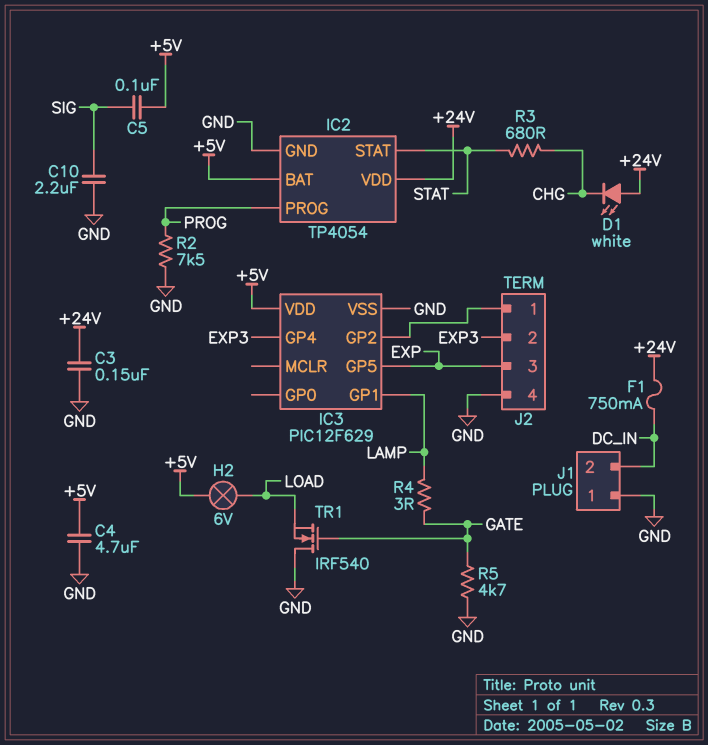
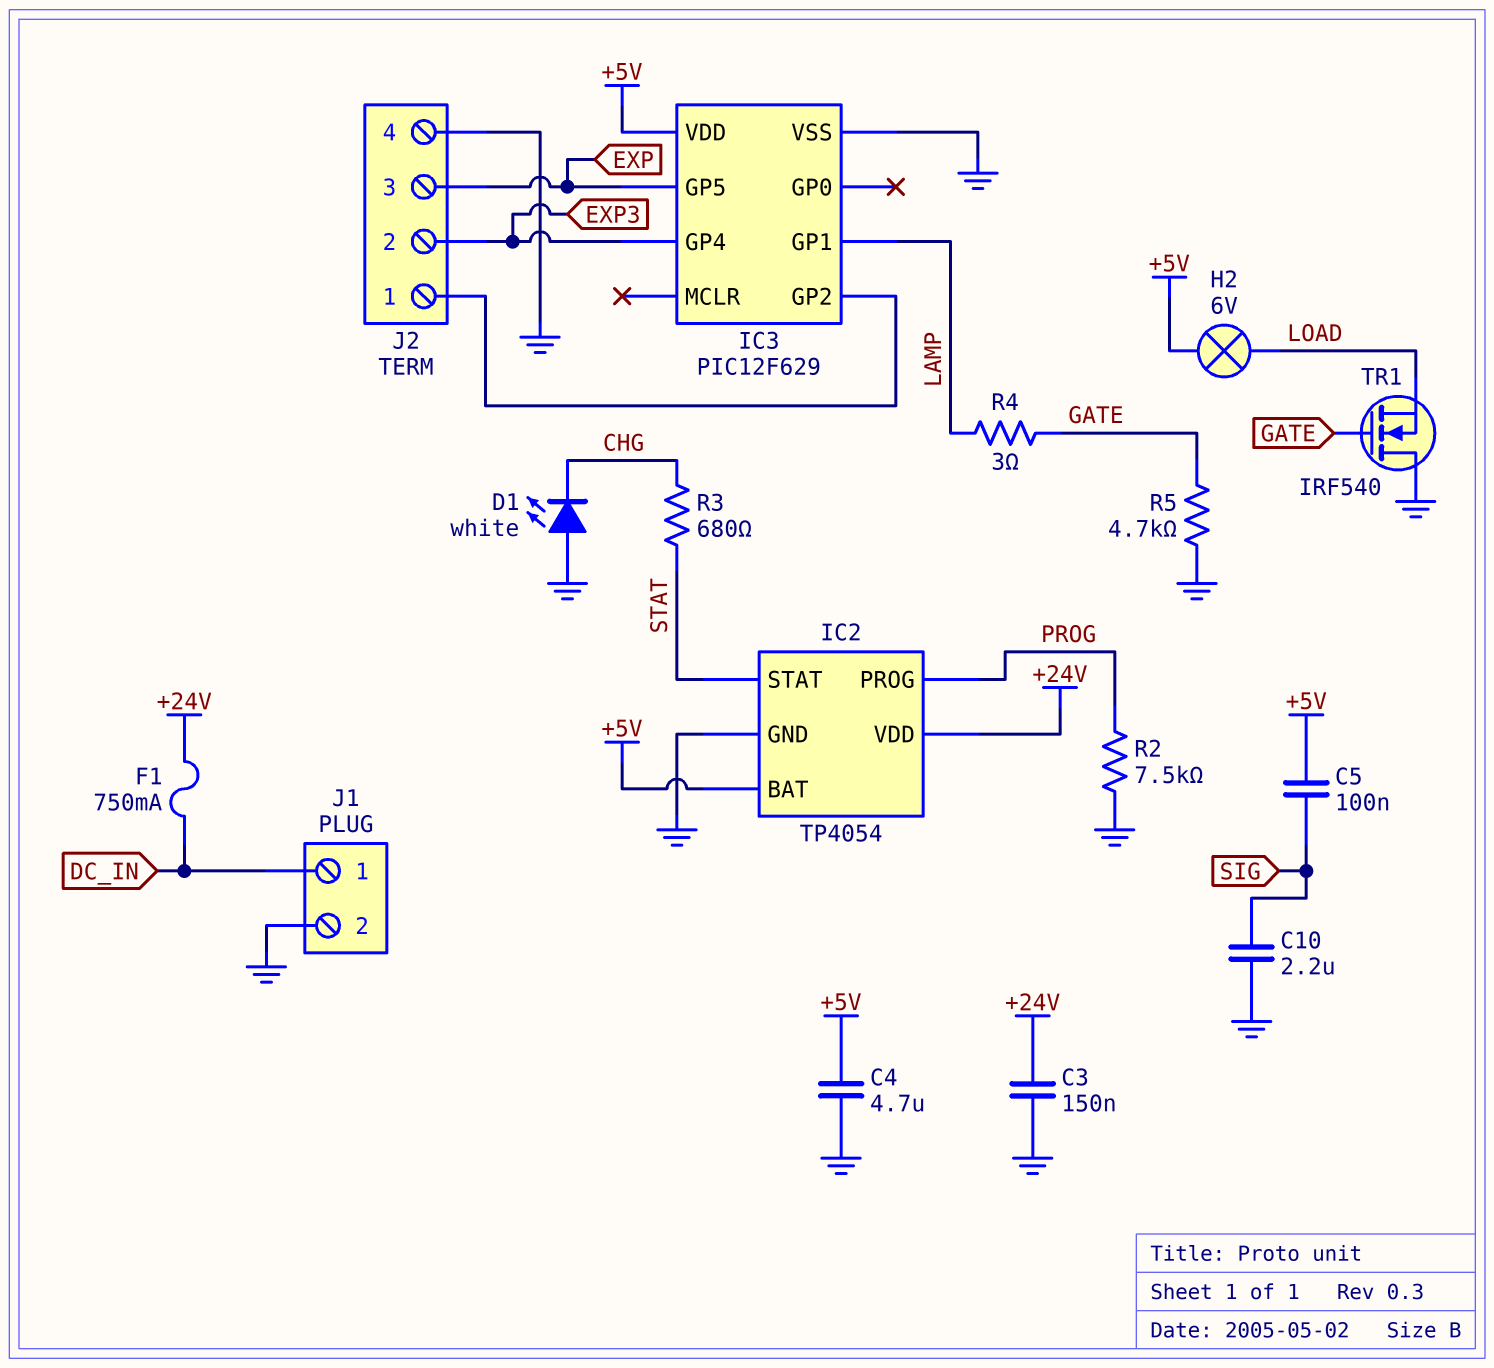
D1: LED white (A +24V, K CHG) -> LED white (A GND, K CHG)
J1 pin 1: GND -> DC_IN
J1 pin 2: DC_IN -> GND

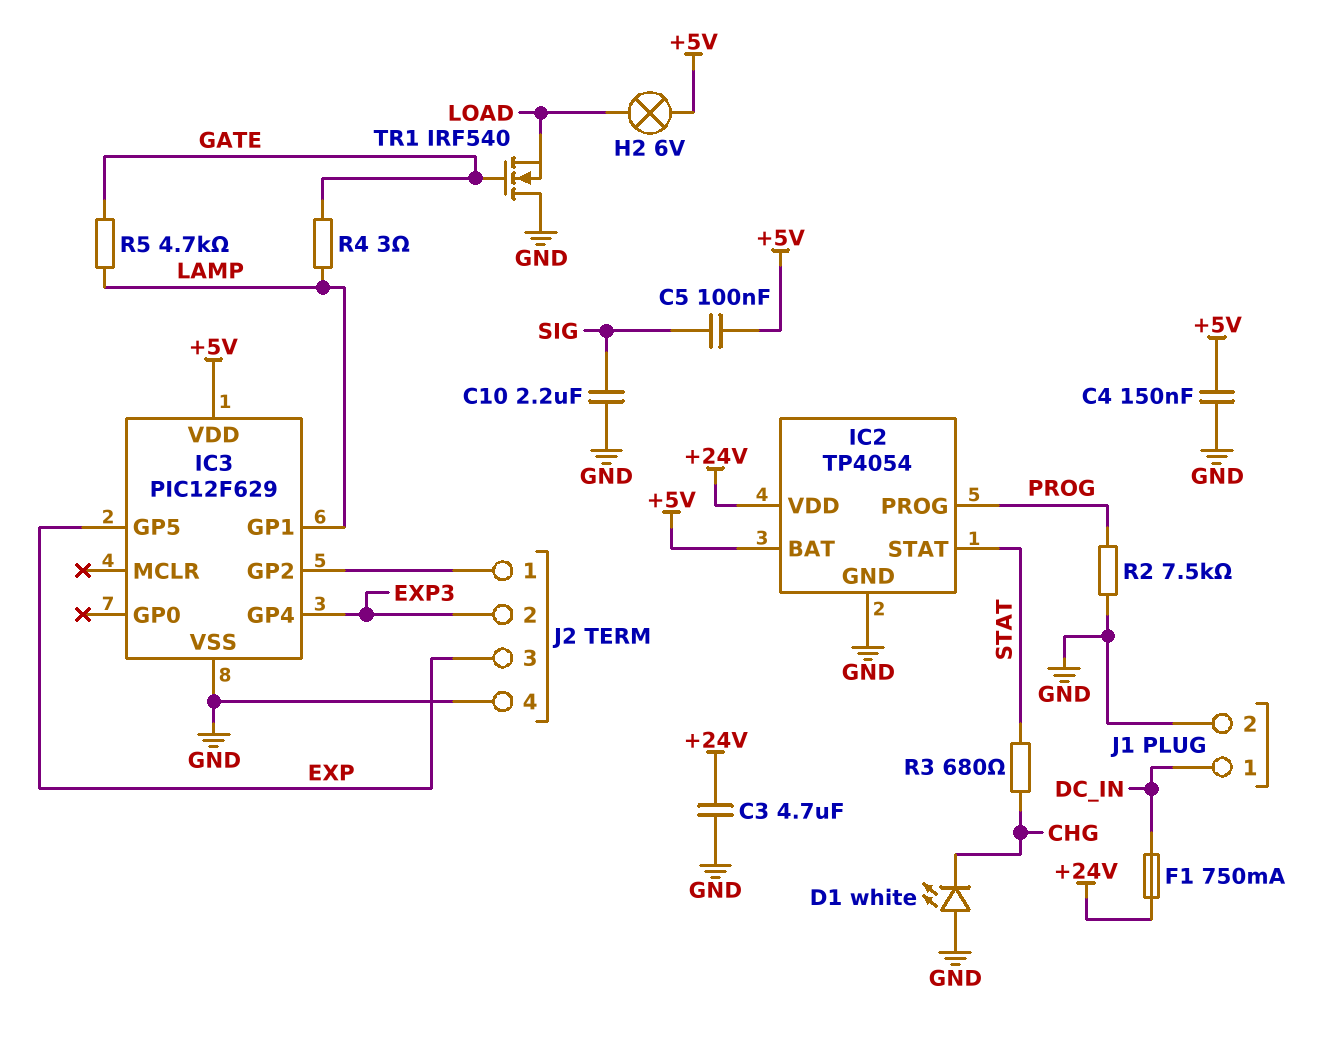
C3: 150nF (+24V, GND) -> 4.7uF (+24V, GND)
C4: 4.7uF (+5V, GND) -> 150nF (+5V, GND)
R5: 4.7k (GATE, GND) -> 4.7k (GATE, LAMP)

